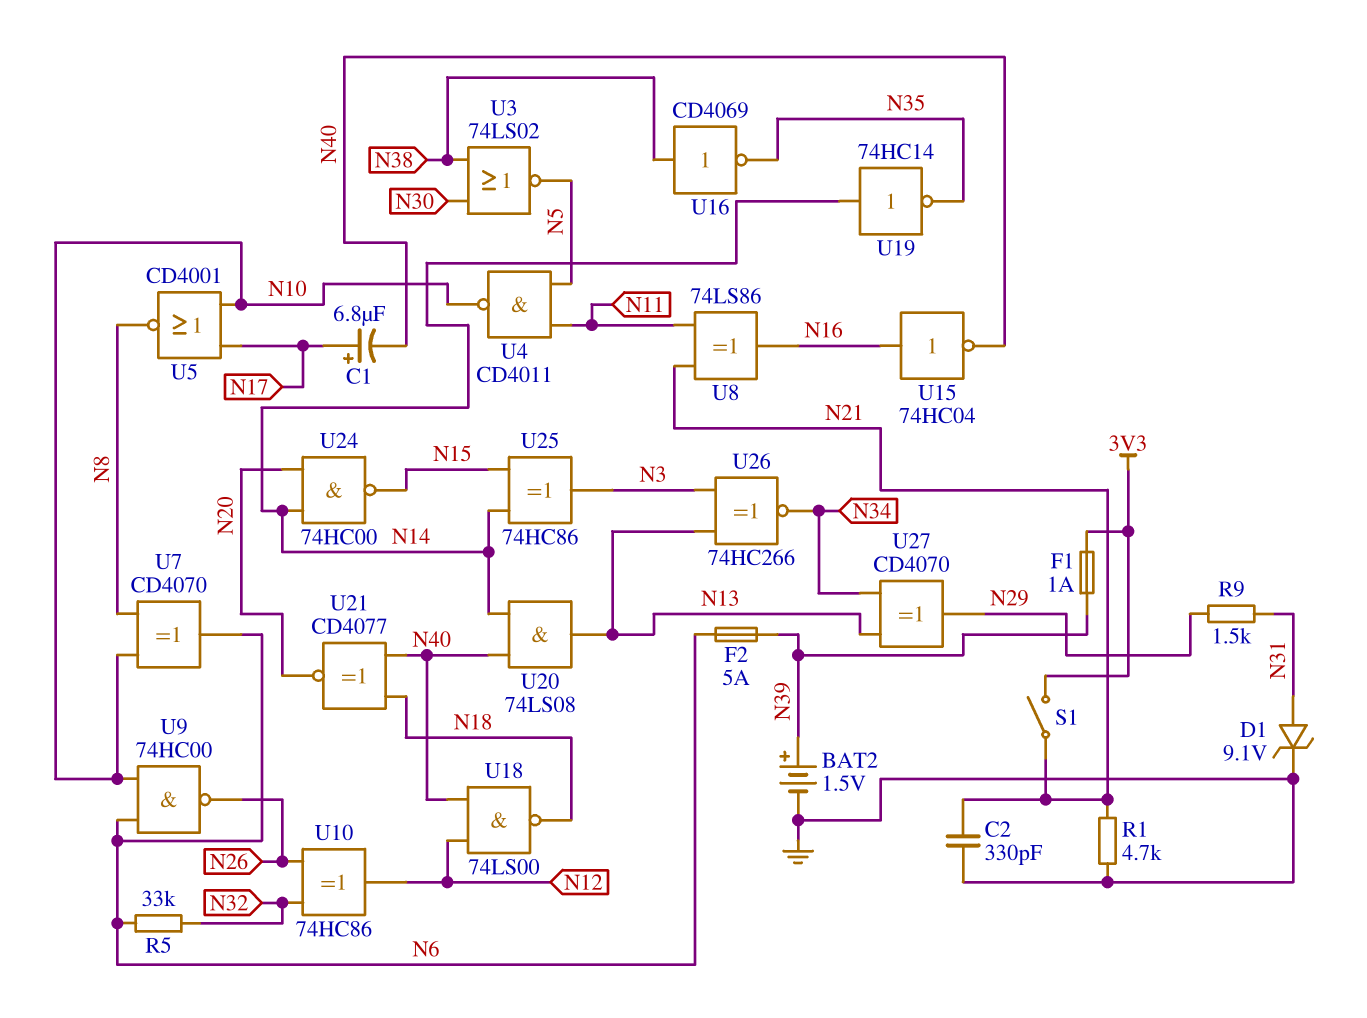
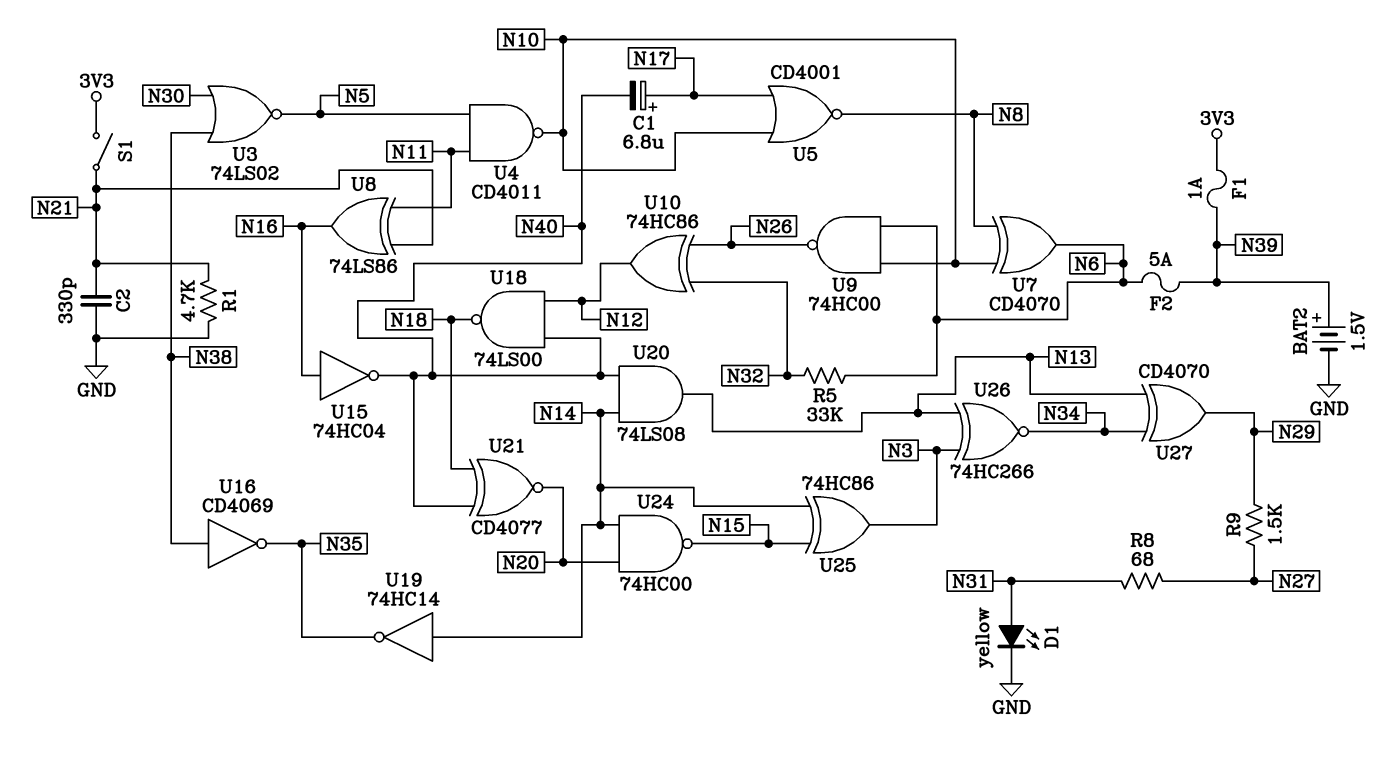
D1: zener 9.1V (A N31, K GND) -> LED yellow (A N31, K GND)
R8: none -> 68 (N27, N31)
R9: 1.5k (N29, N31) -> 1.5k (N27, N29)

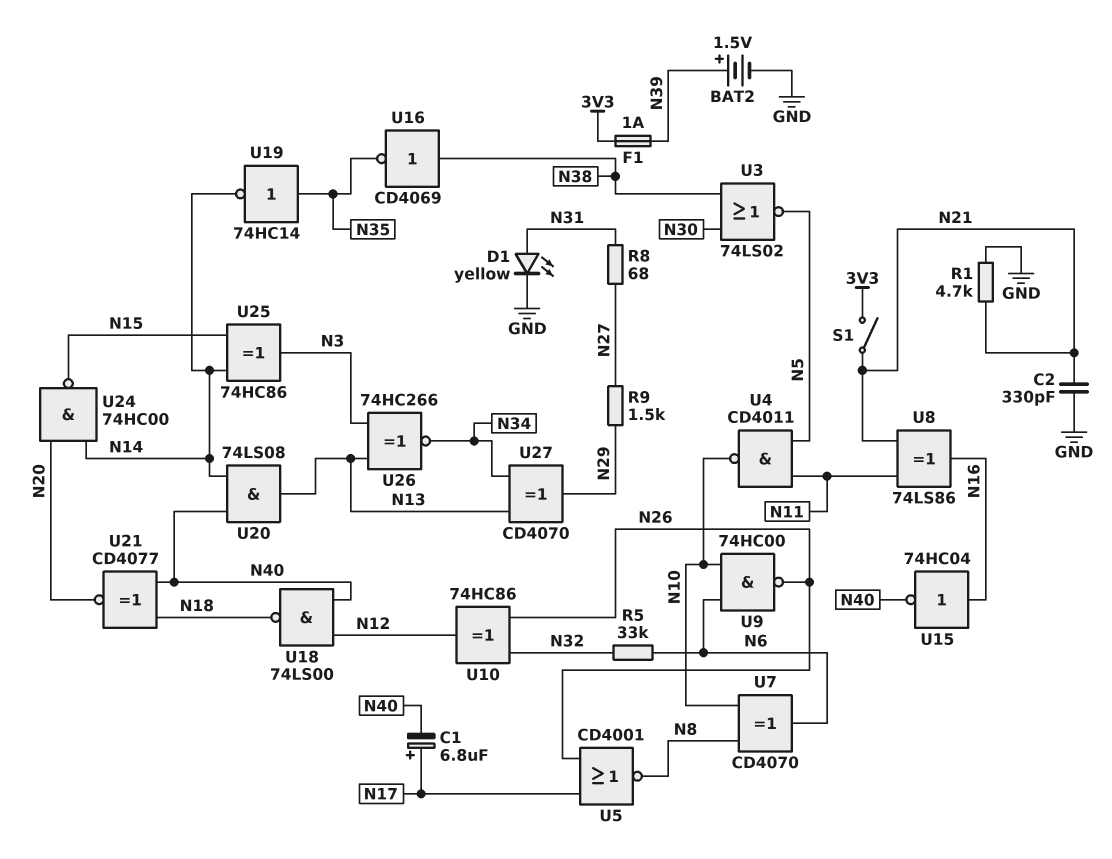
F2: 5A (N6, N39) -> none
U5: NOR CD4001 (in N10, in N17, out N8) -> NOR CD4001 (in N17, in N26, out N8)
U19: NOT 74HC14 (in N14, out N35) -> NOT 74HC14 (in N35, out N14)

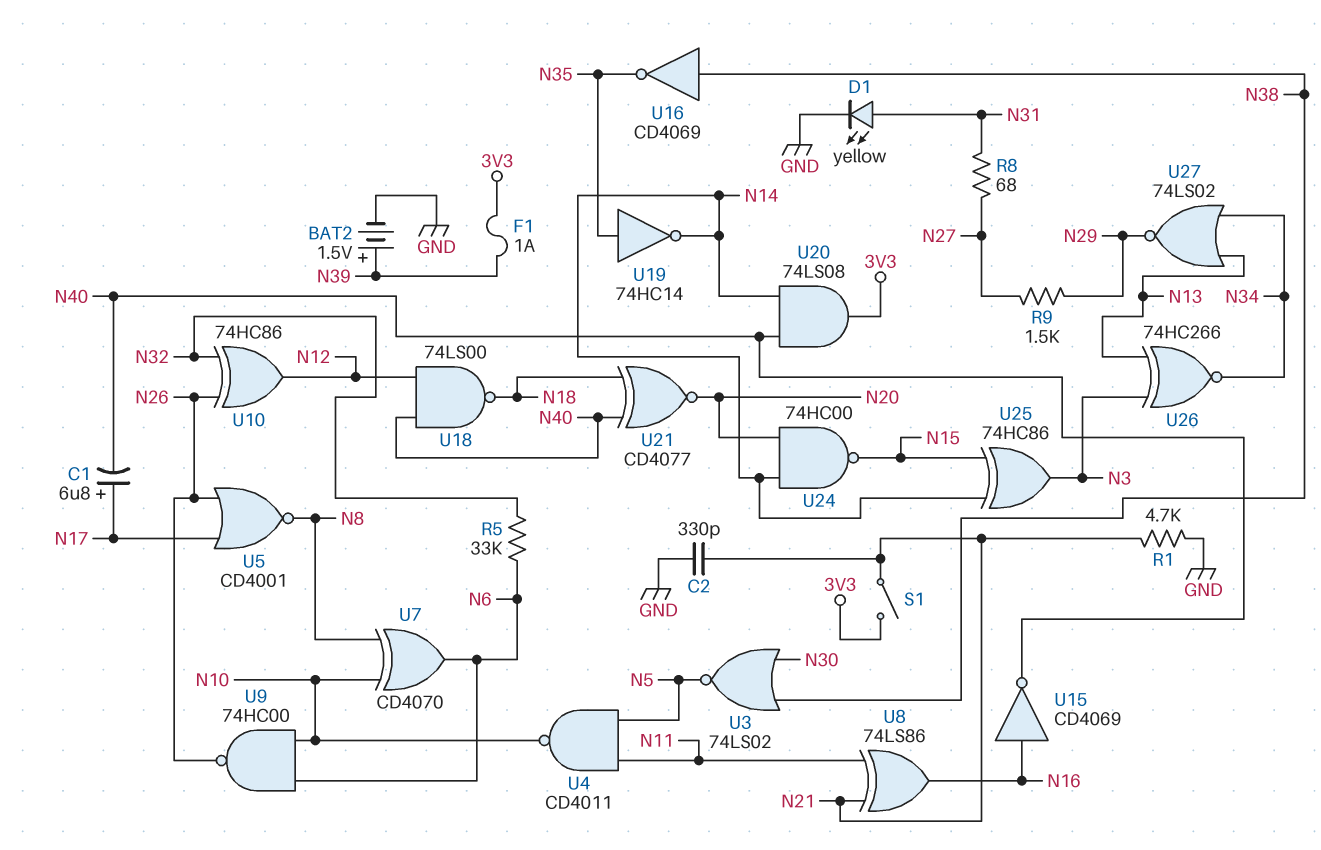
U15: NOT 74HC04 (in N16, out N40) -> NOT CD4069 (in N16, out N40)
U20: AND 74LS08 (in N14, in N40, out N13) -> AND 74LS08 (in N14, in N40, out 3V3)
U27: XOR CD4070 (in N13, in N34, out N29) -> NOR 74LS02 (in N13, in N34, out N29)

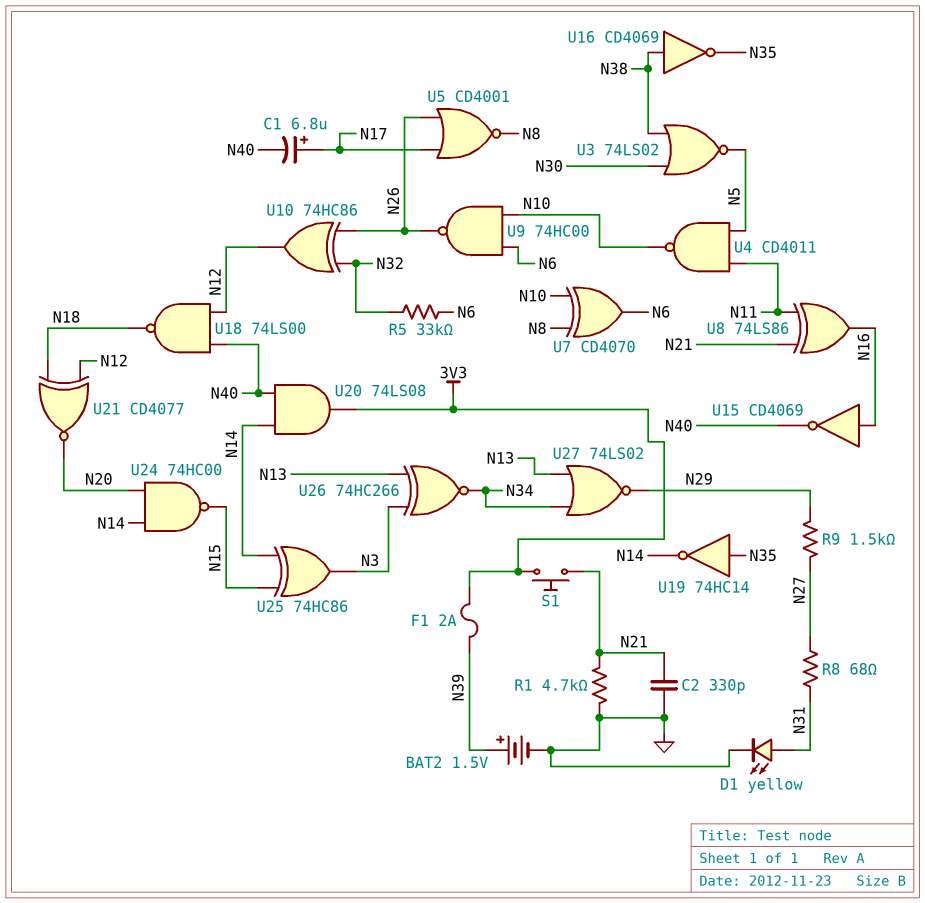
F1: 1A (3V3, N39) -> 2A (3V3, N39)
S1: switch (3V3, N21) -> button (3V3, N21)
U21: XNOR CD4077 (in N18, in N40, out N20) -> XNOR CD4077 (in N12, in N18, out N20)

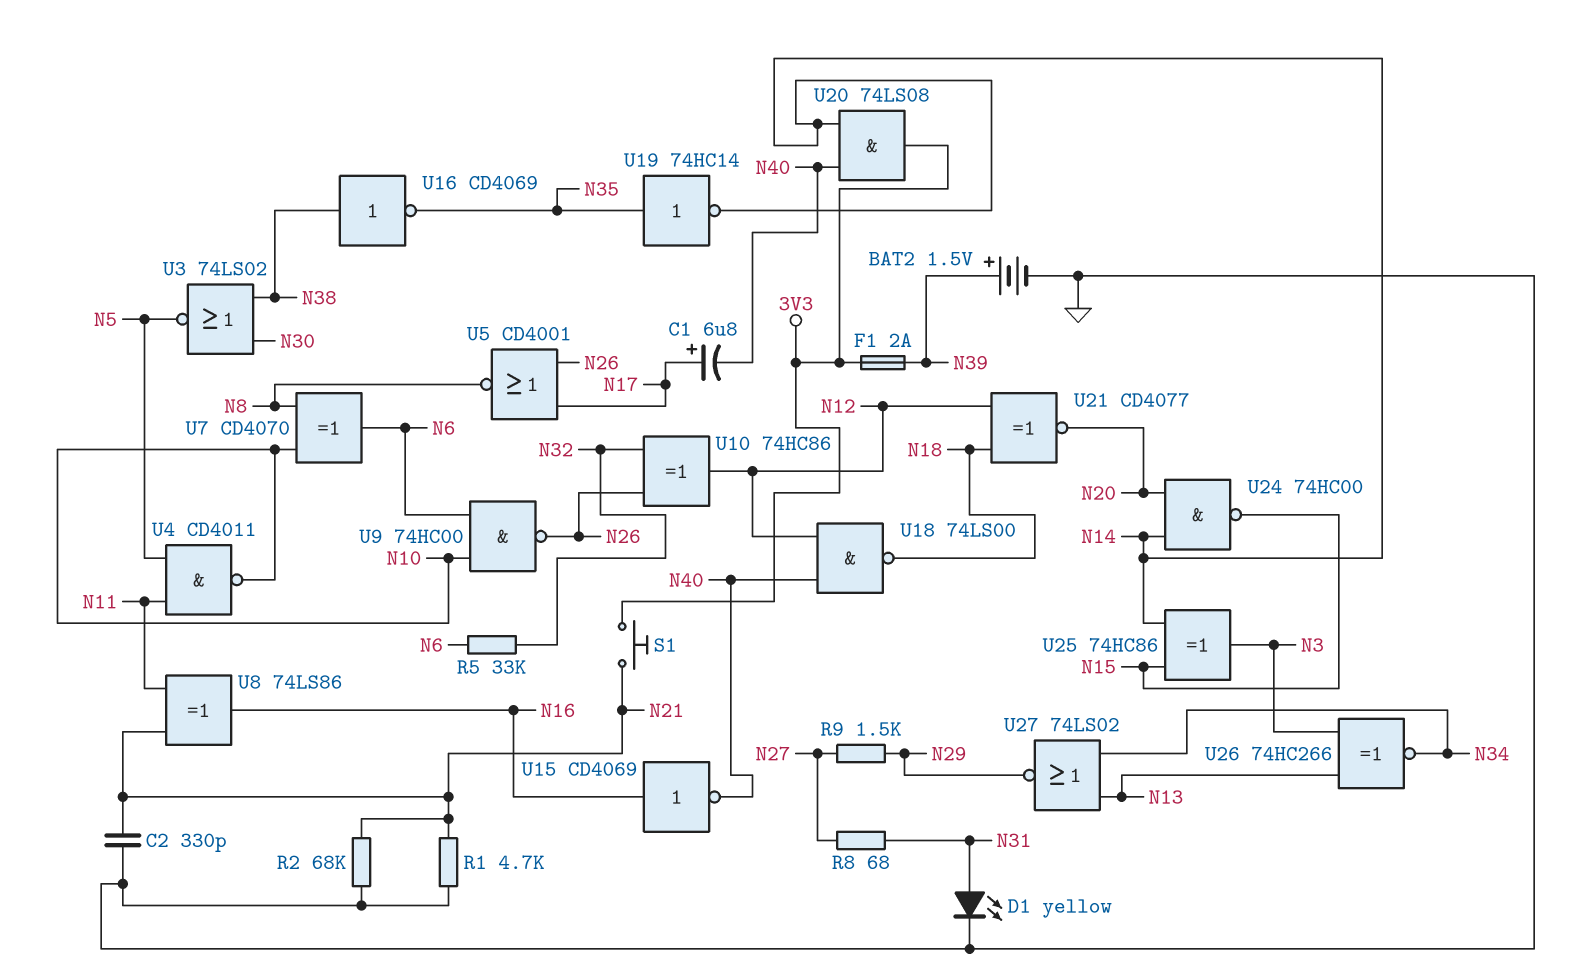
R2: none -> 68k (GND, N21)

